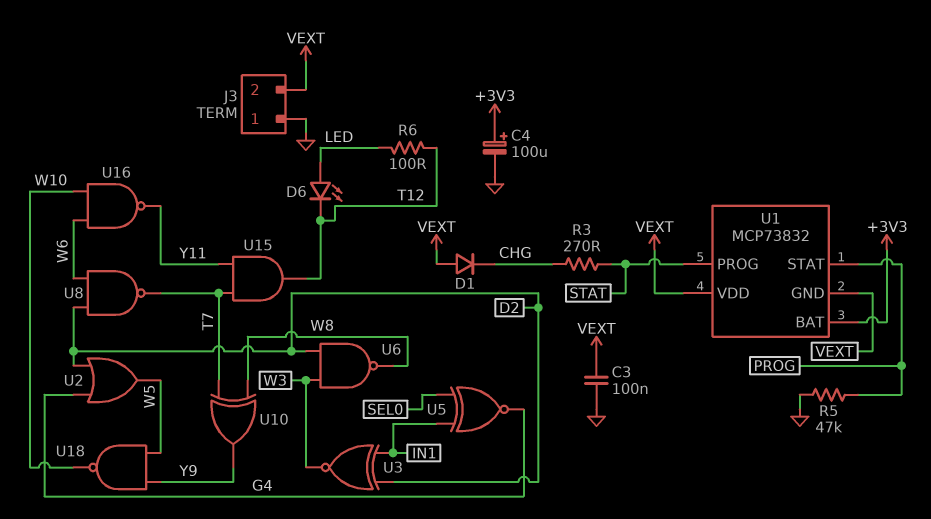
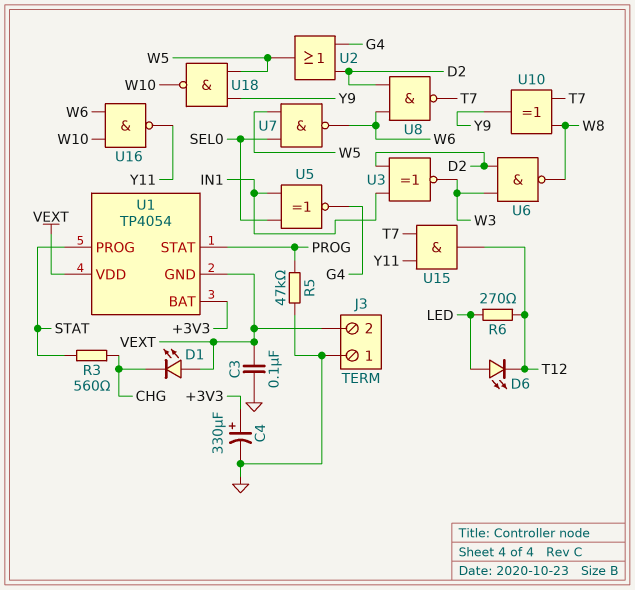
C4: 100uF (plus +3V3, minus GND) -> 330uF (plus +3V3, minus GND)
D1: diode (A VEXT, K CHG) -> LED (A VEXT, K CHG)
R3: 270 (CHG, STAT) -> 560 (CHG, STAT)
R6: 100 (LED, T12) -> 270 (LED, T12)
U1: MCP73832 -> TP4054
U7: none -> NAND (in SEL0, in W5, out W6)

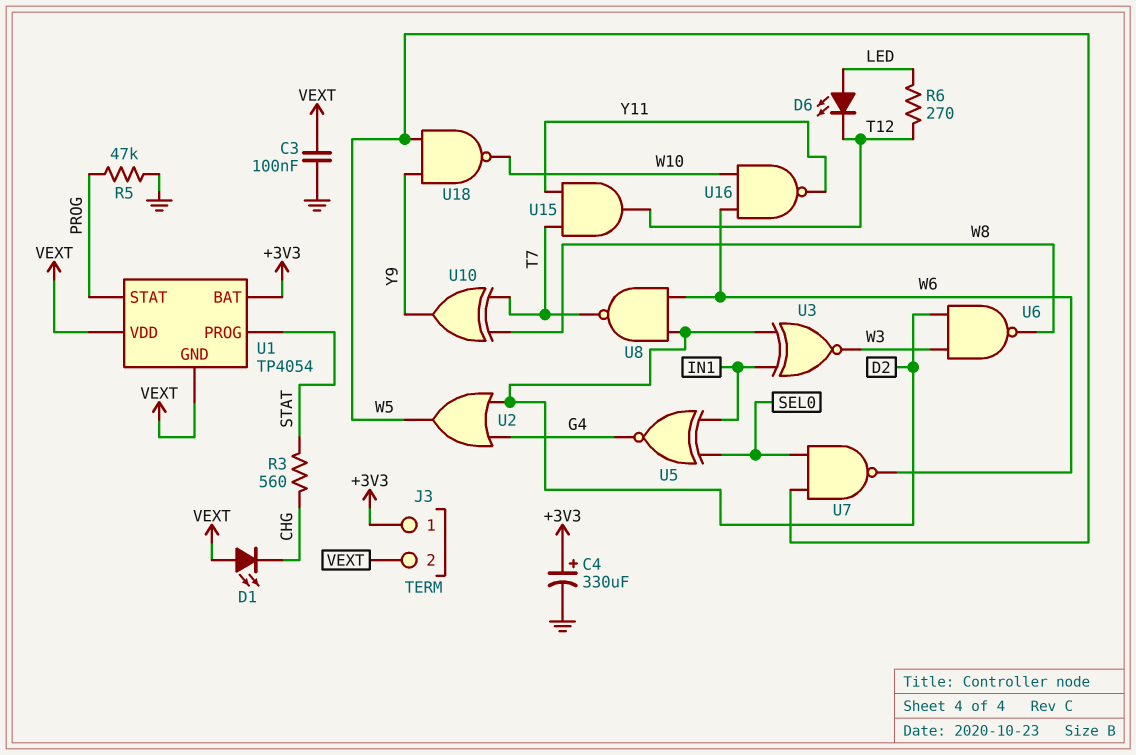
J3 pin 1: GND -> +3V3

